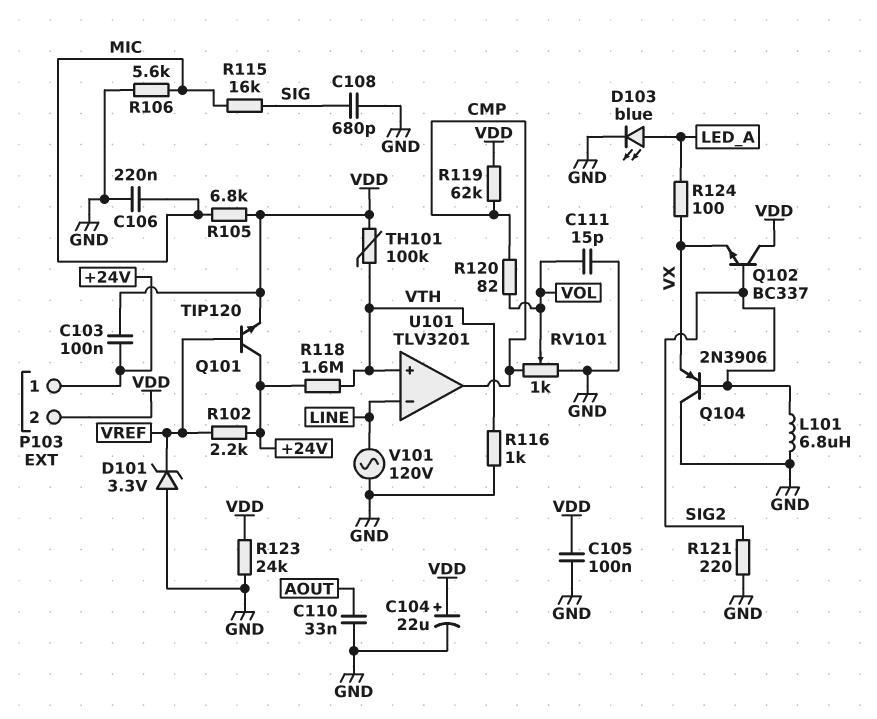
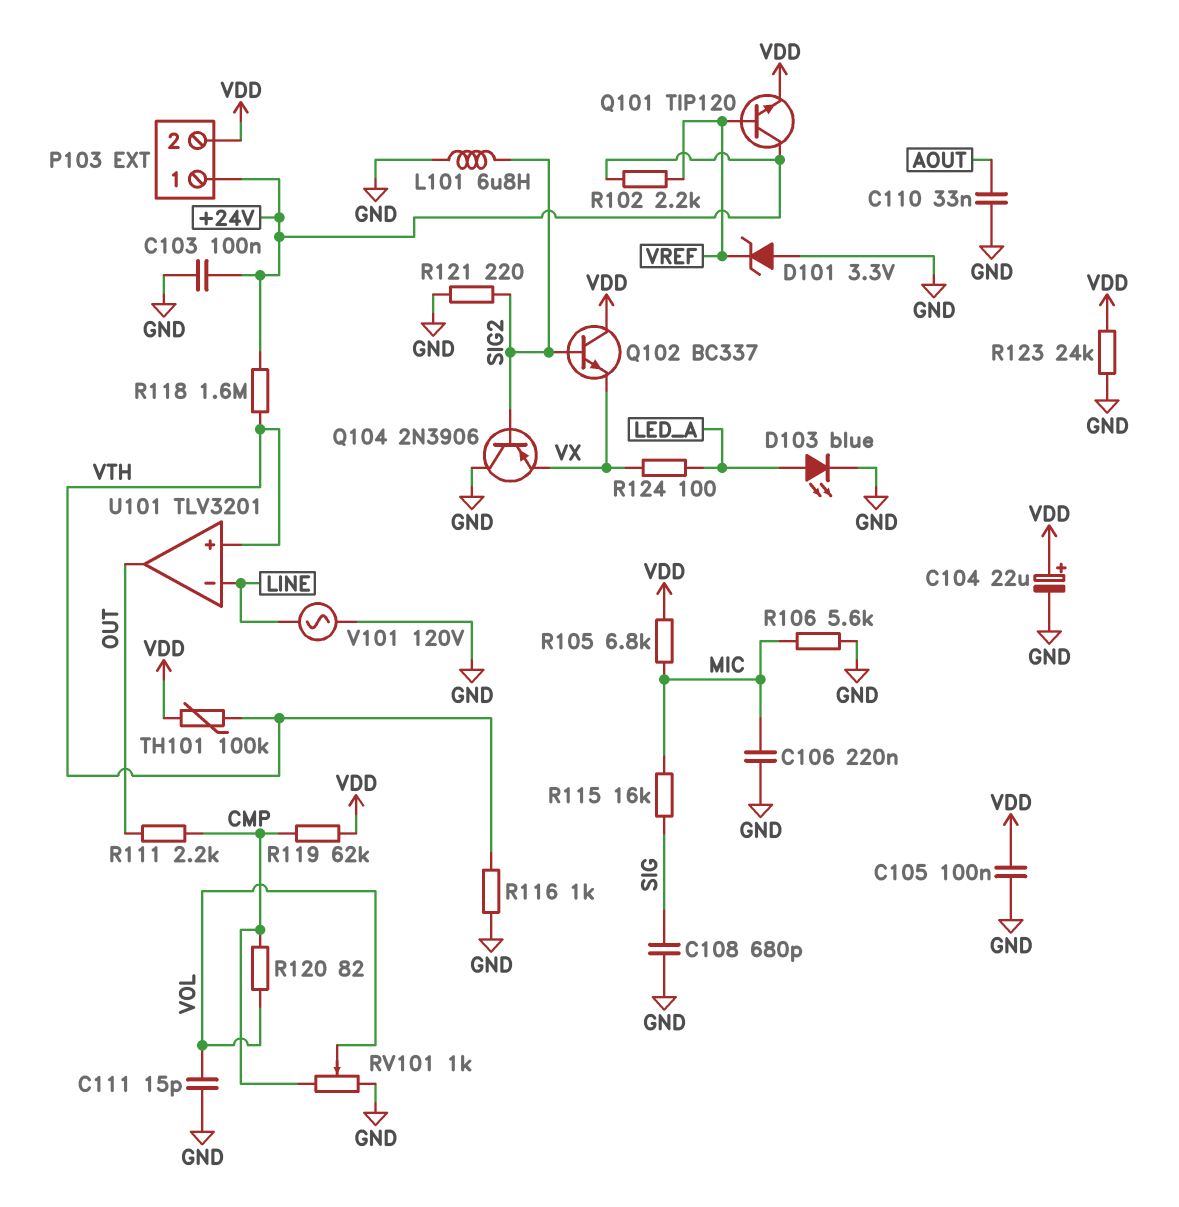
C103: 100nF (+24V, VDD) -> 100nF (+24V, GND)
R111: none -> 2.2k (CMP, OUT)
U101 pin out: CMP -> OUT

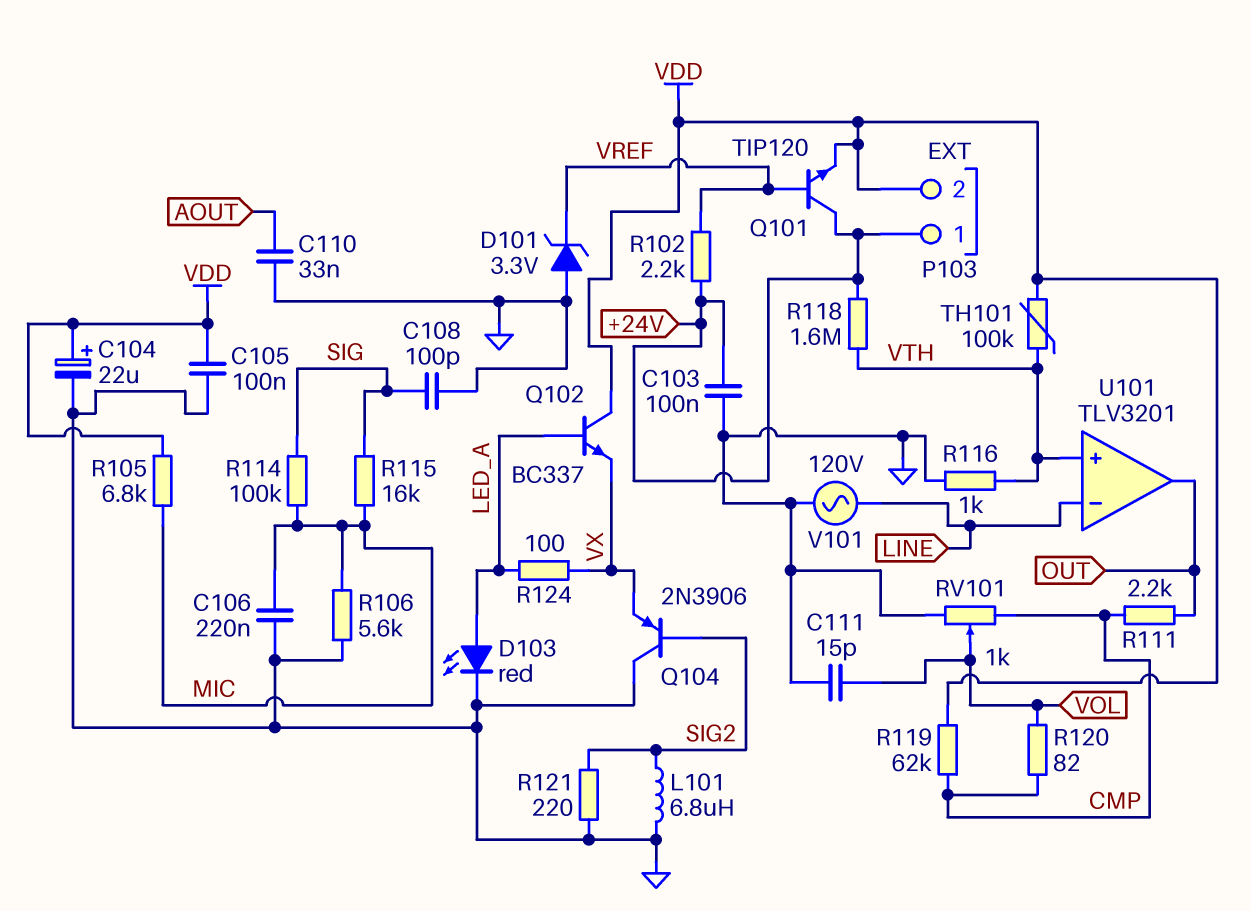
C108: 680pF (GND, SIG) -> 100pF (GND, SIG)
D103: LED blue (A LED_A, K GND) -> LED red (A LED_A, K GND)
Q102: NPN BC337 (B SIG2, C VDD, E VX) -> NPN BC337 (B LED_A, C VDD, E VX)
R114: none -> 100k (MIC, SIG)
R123: 24k (GND, VDD) -> none

